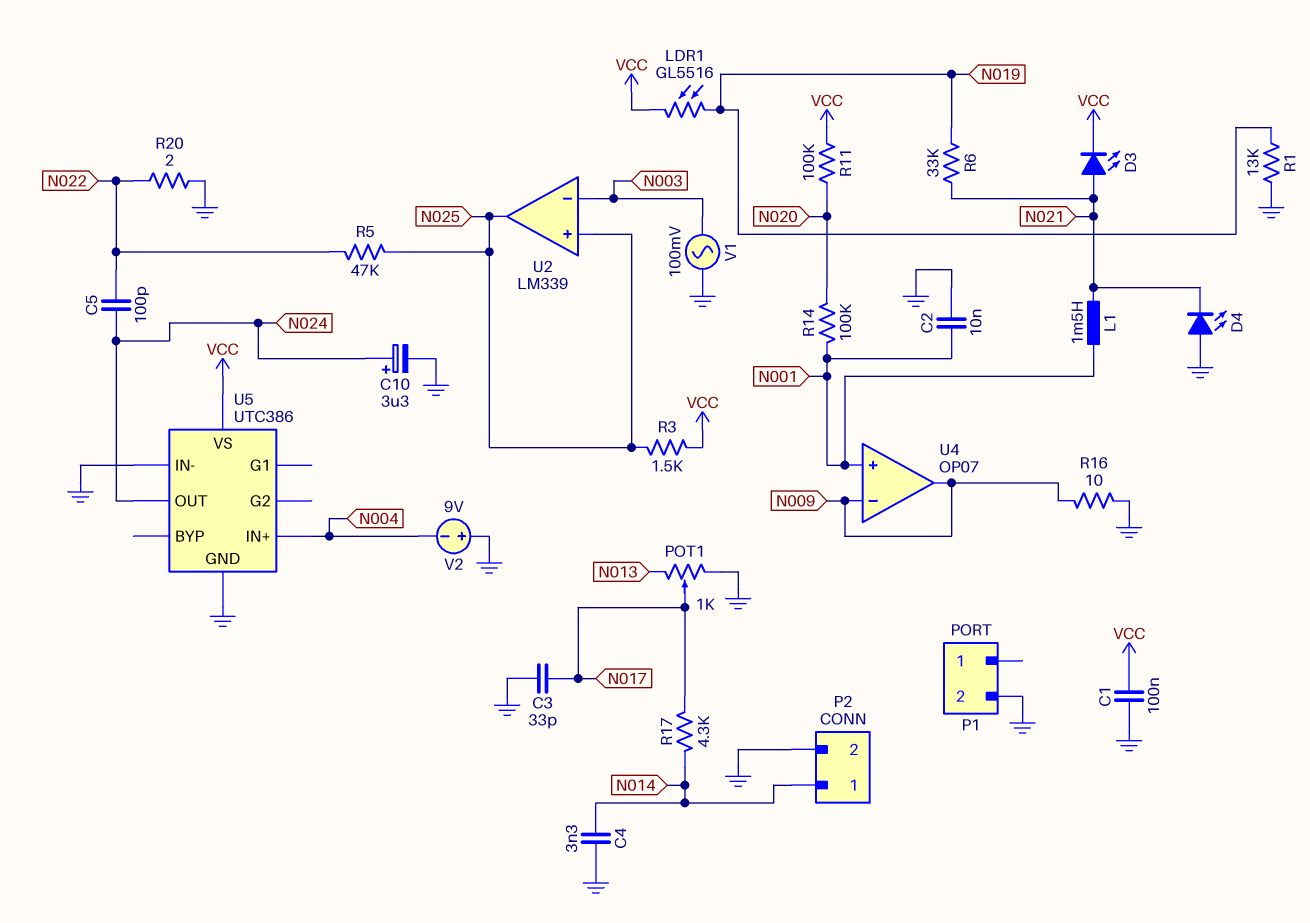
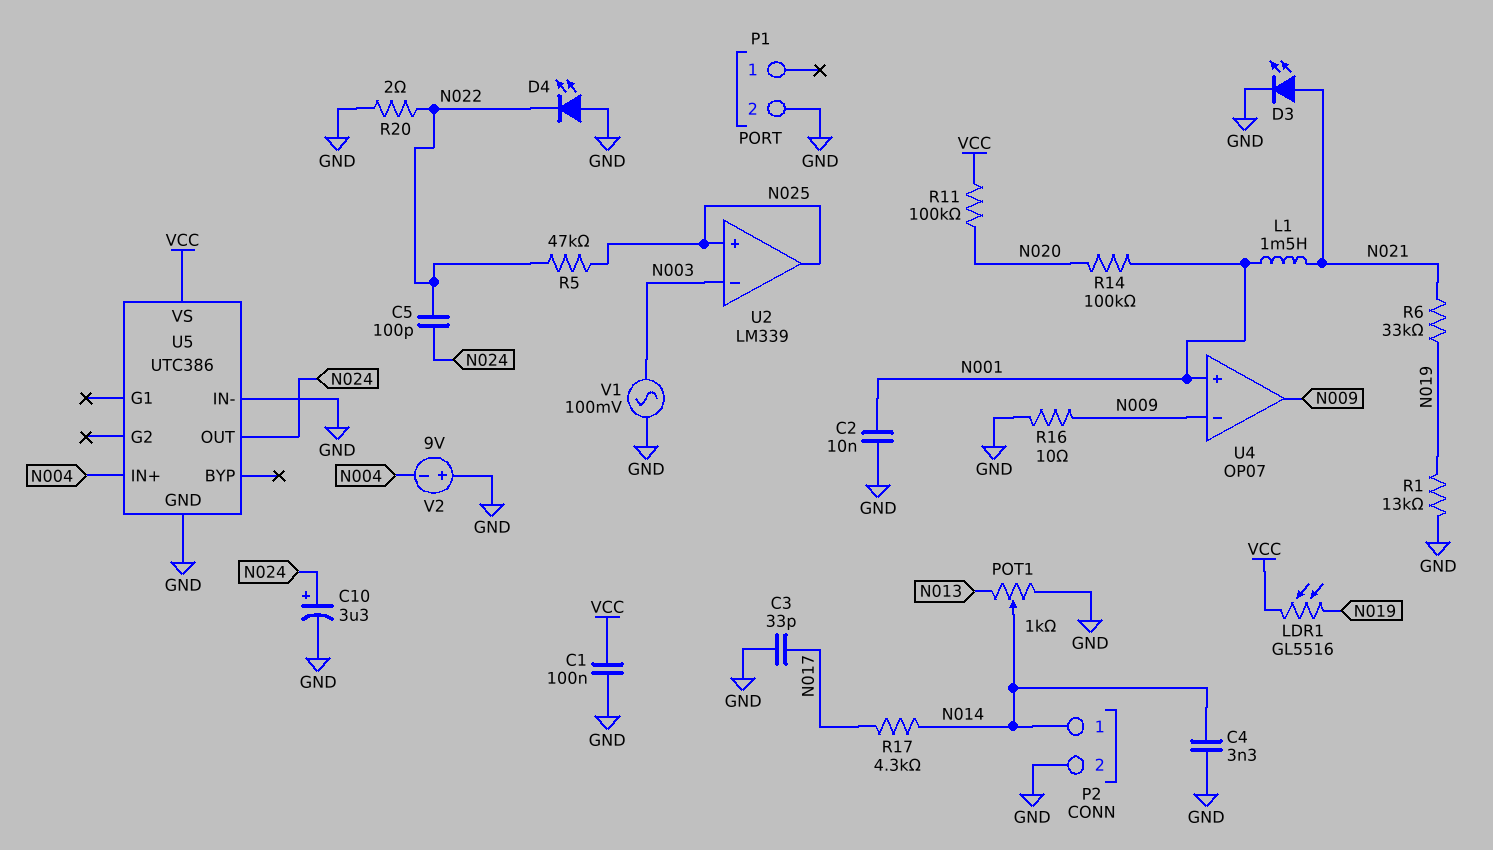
D3: LED (A N021, K VCC) -> LED (A N021, K GND)
D4: LED (A GND, K N021) -> LED (A GND, K N022)
POT1: 1k (GND, N013, wiper N017) -> 1k (GND, N013, wiper N014)
R3: 1.5k (N025, VCC) -> none

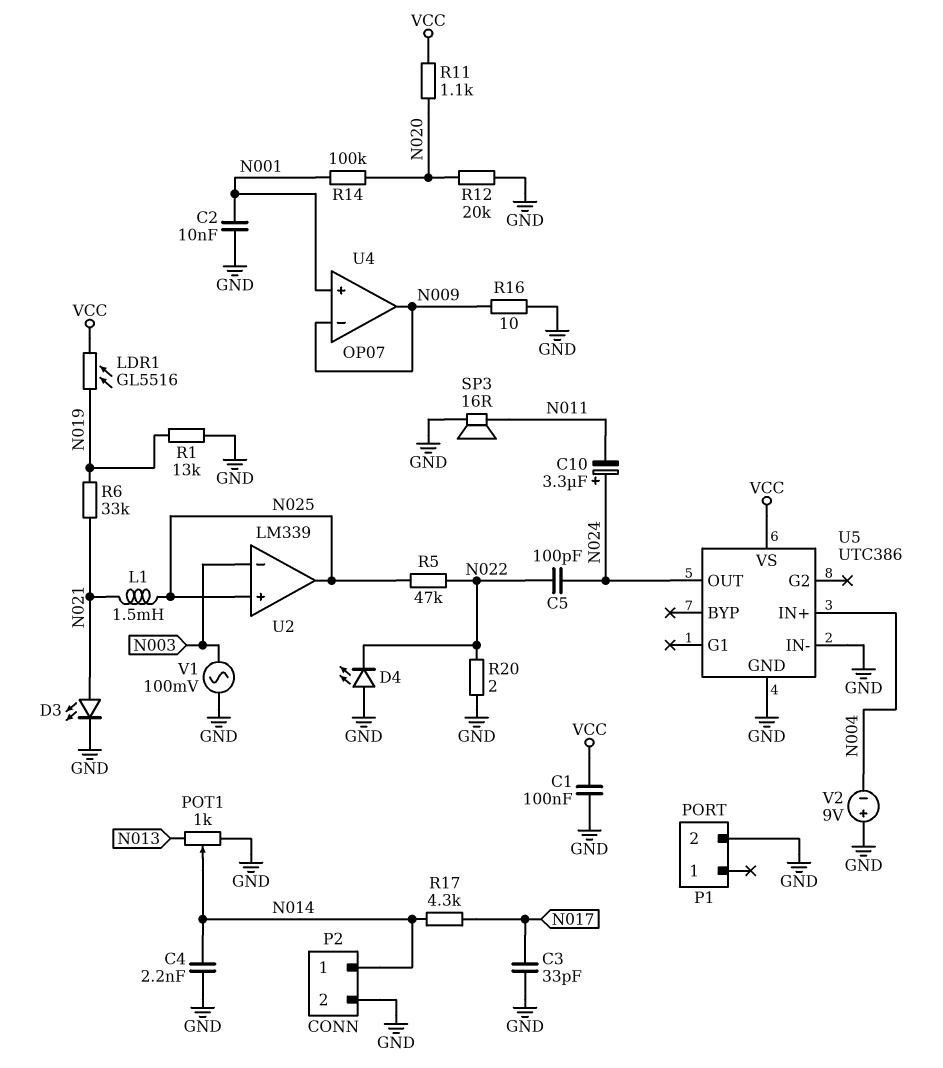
C4: 3.3nF (GND, N014) -> 2.2nF (GND, N014)
C10: 3.3uF (plus N024, minus GND) -> 3.3uF (plus N024, minus N011)
L1: 1.5mH (N001, N021) -> 1.5mH (N021, N025)
R11: 100k (N020, VCC) -> 1.1k (N020, VCC)
R12: none -> 20k (GND, N020)
SP3: none -> speaker 16R (GND, N011)

